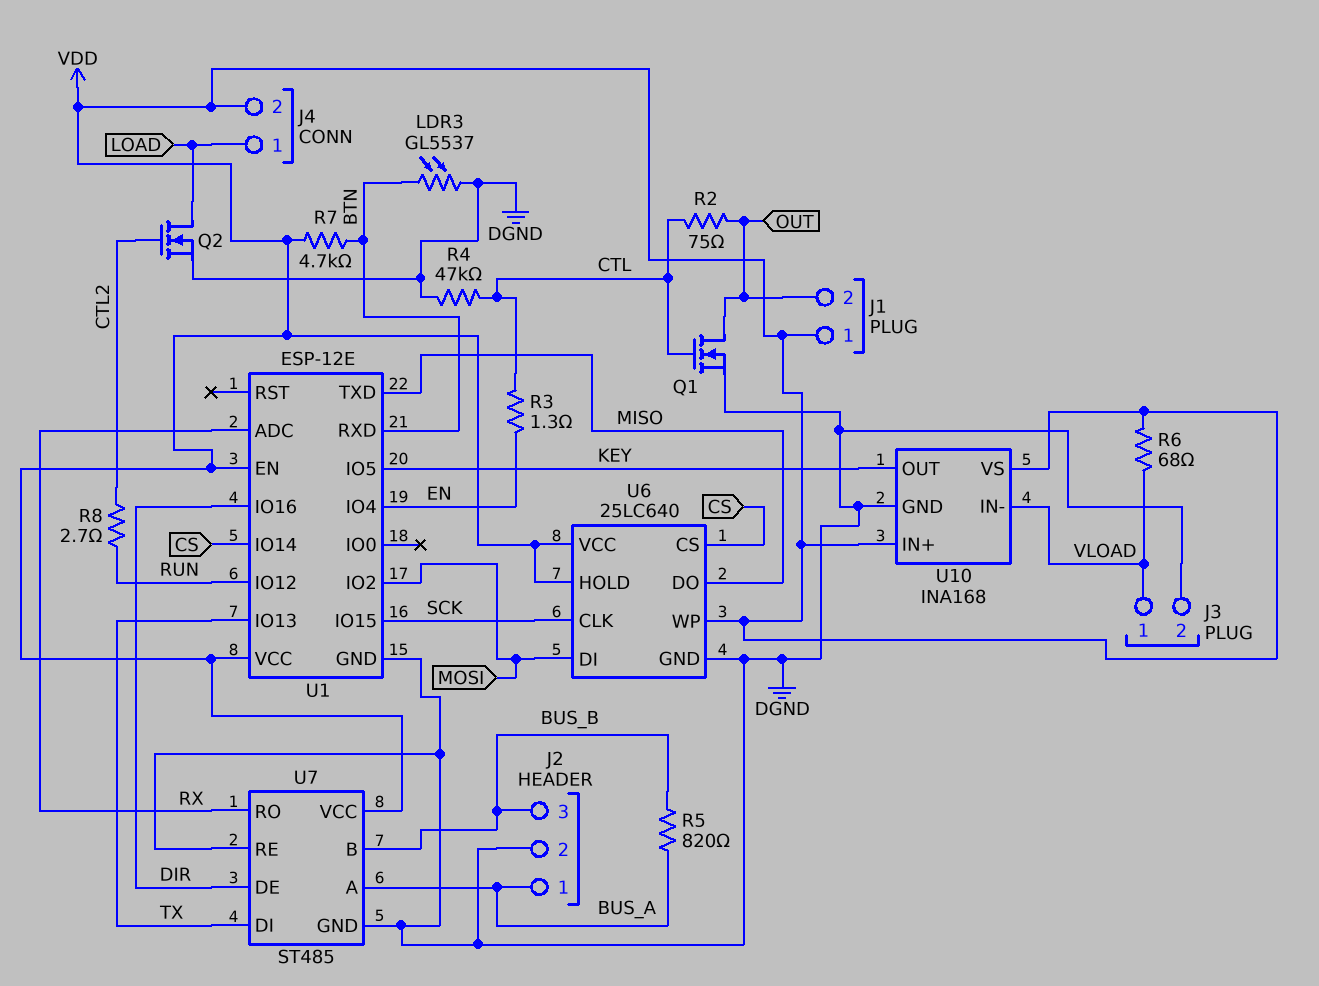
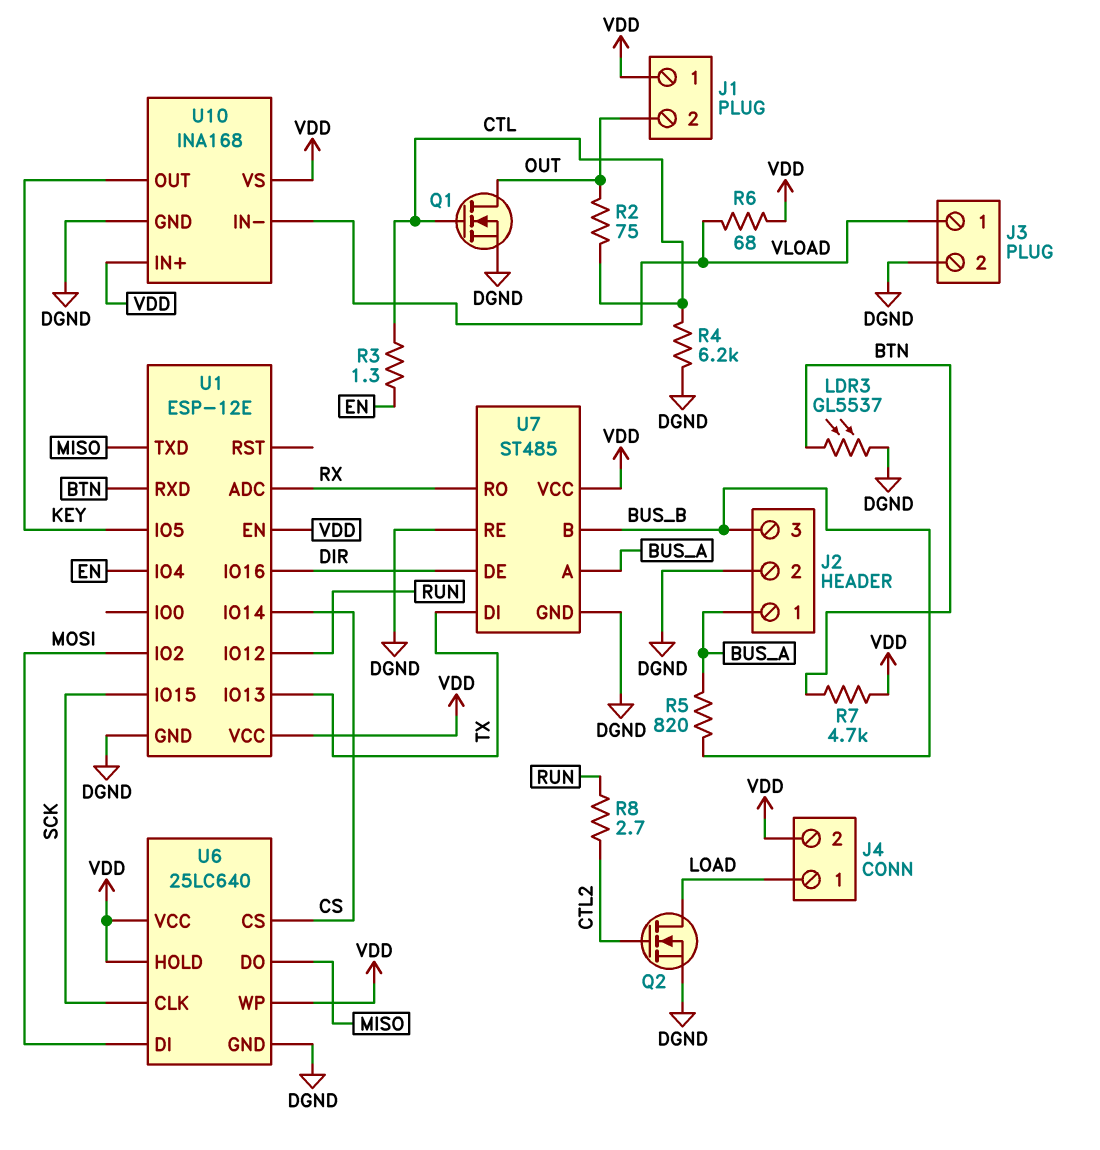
R4: 47k (CTL, DGND) -> 6.2k (CTL, DGND)

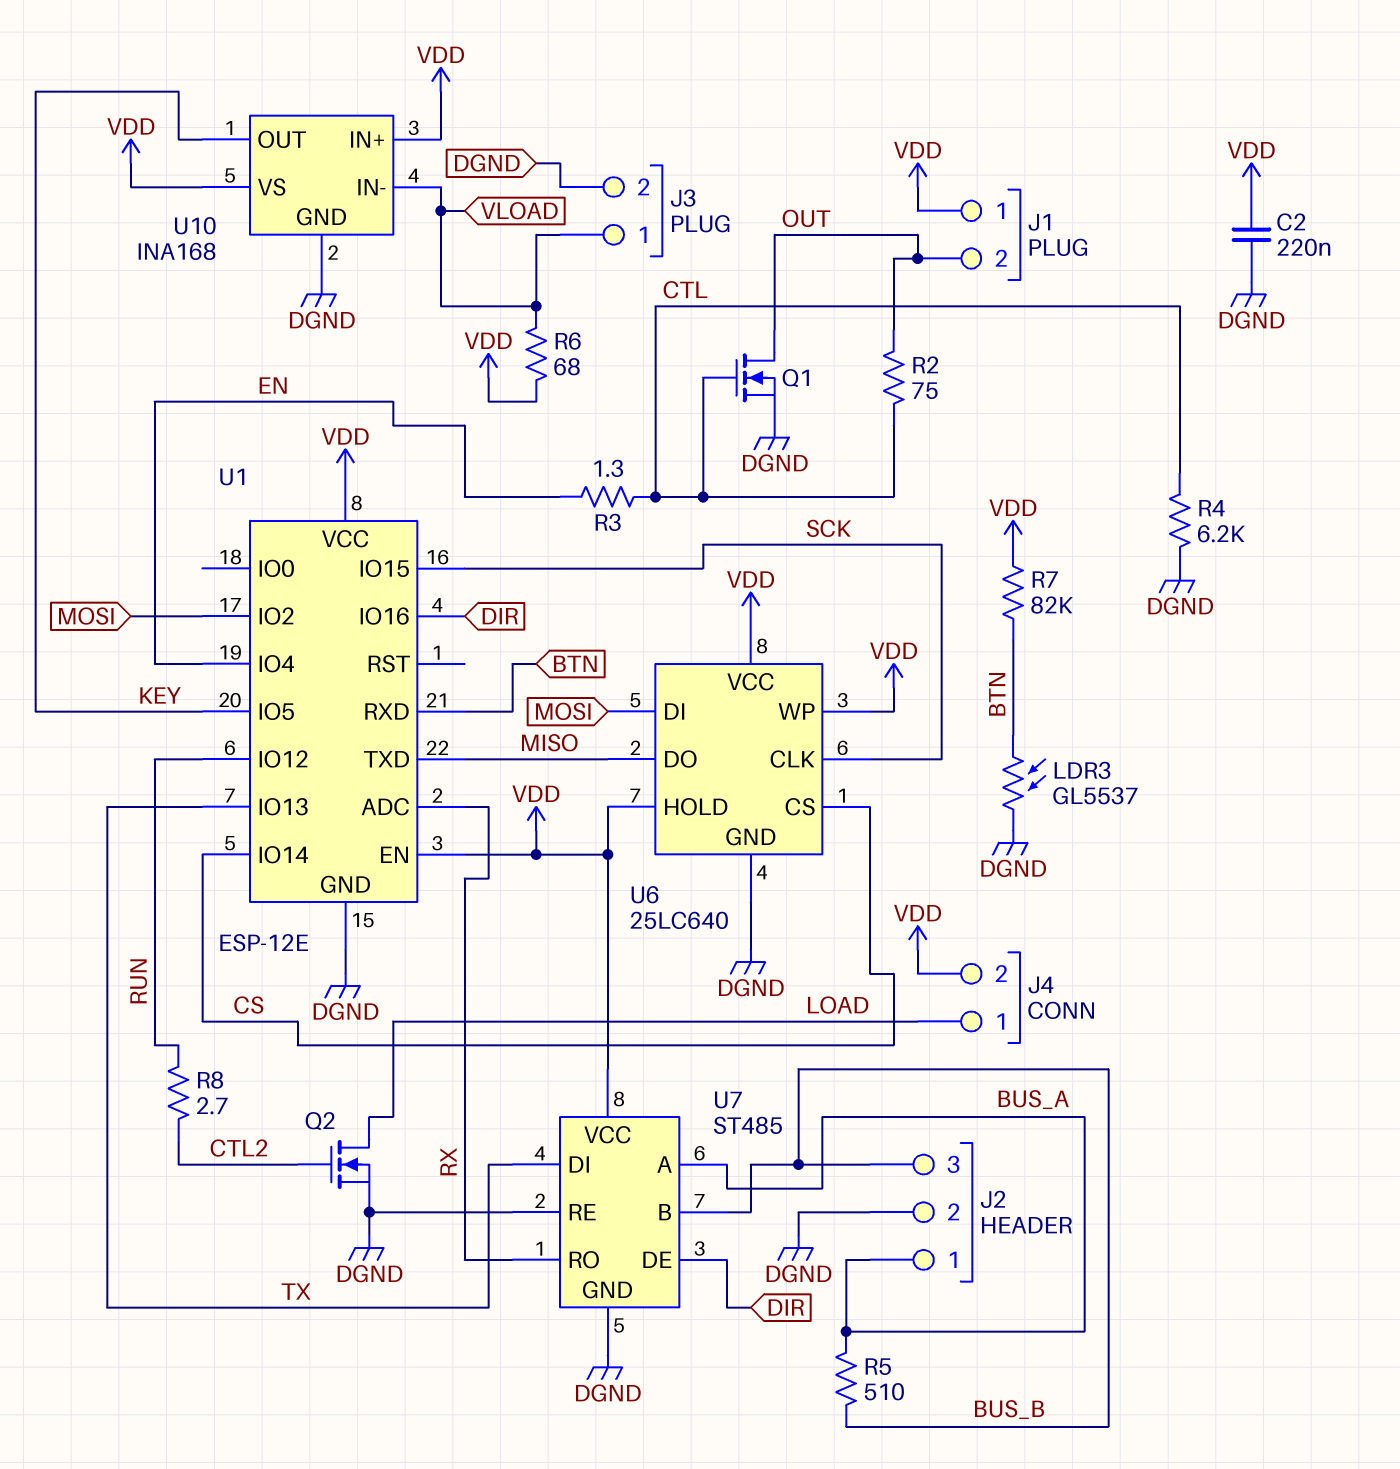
C2: none -> 220nF (DGND, VDD)
R5: 820 (BUS_A, BUS_B) -> 510 (BUS_A, BUS_B)
R7: 4.7k (BTN, VDD) -> 82k (BTN, VDD)

